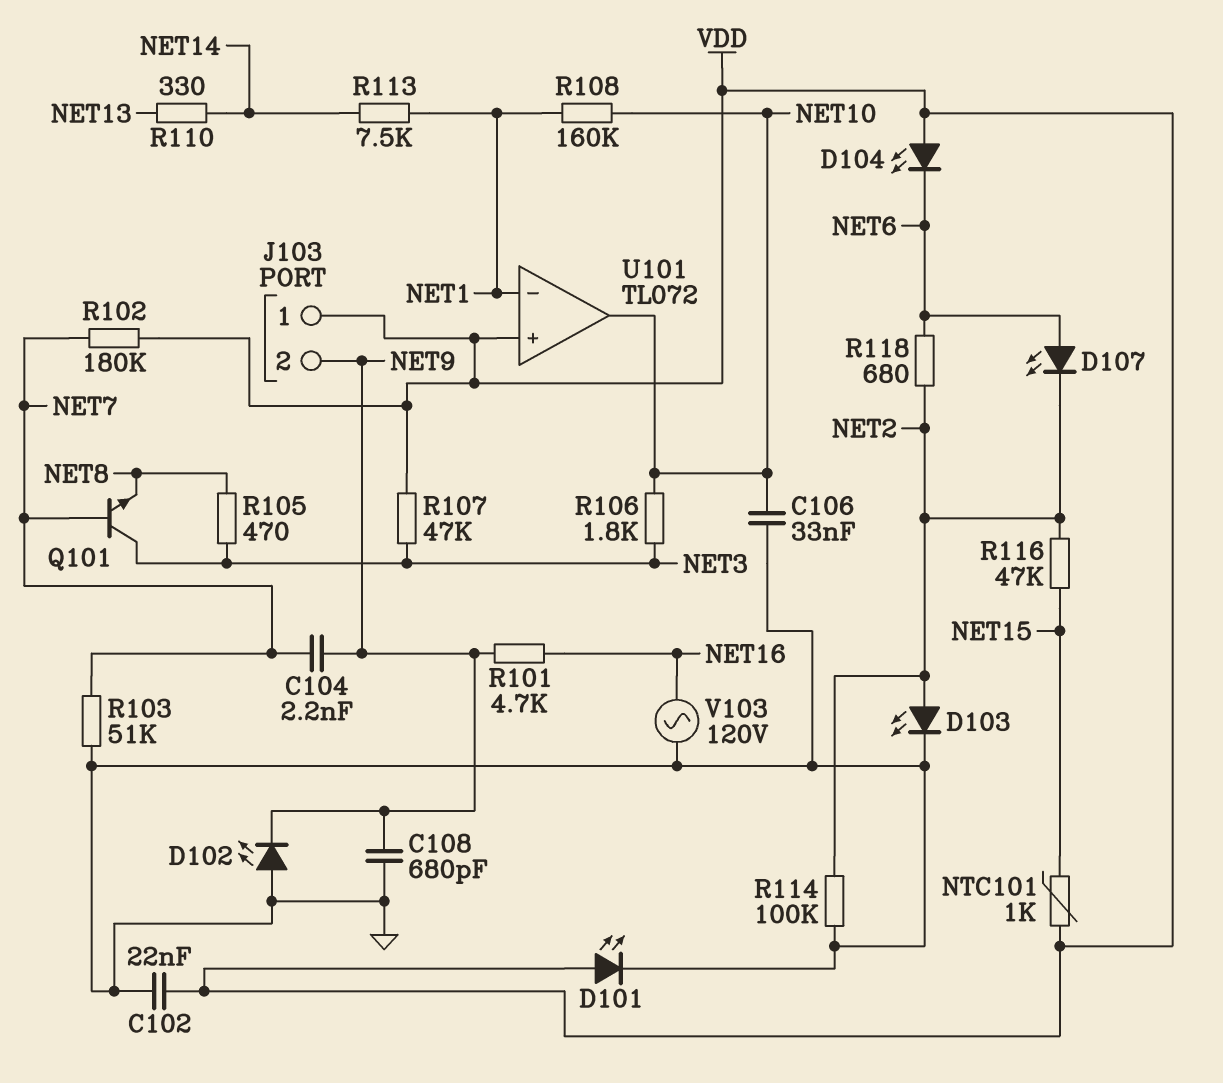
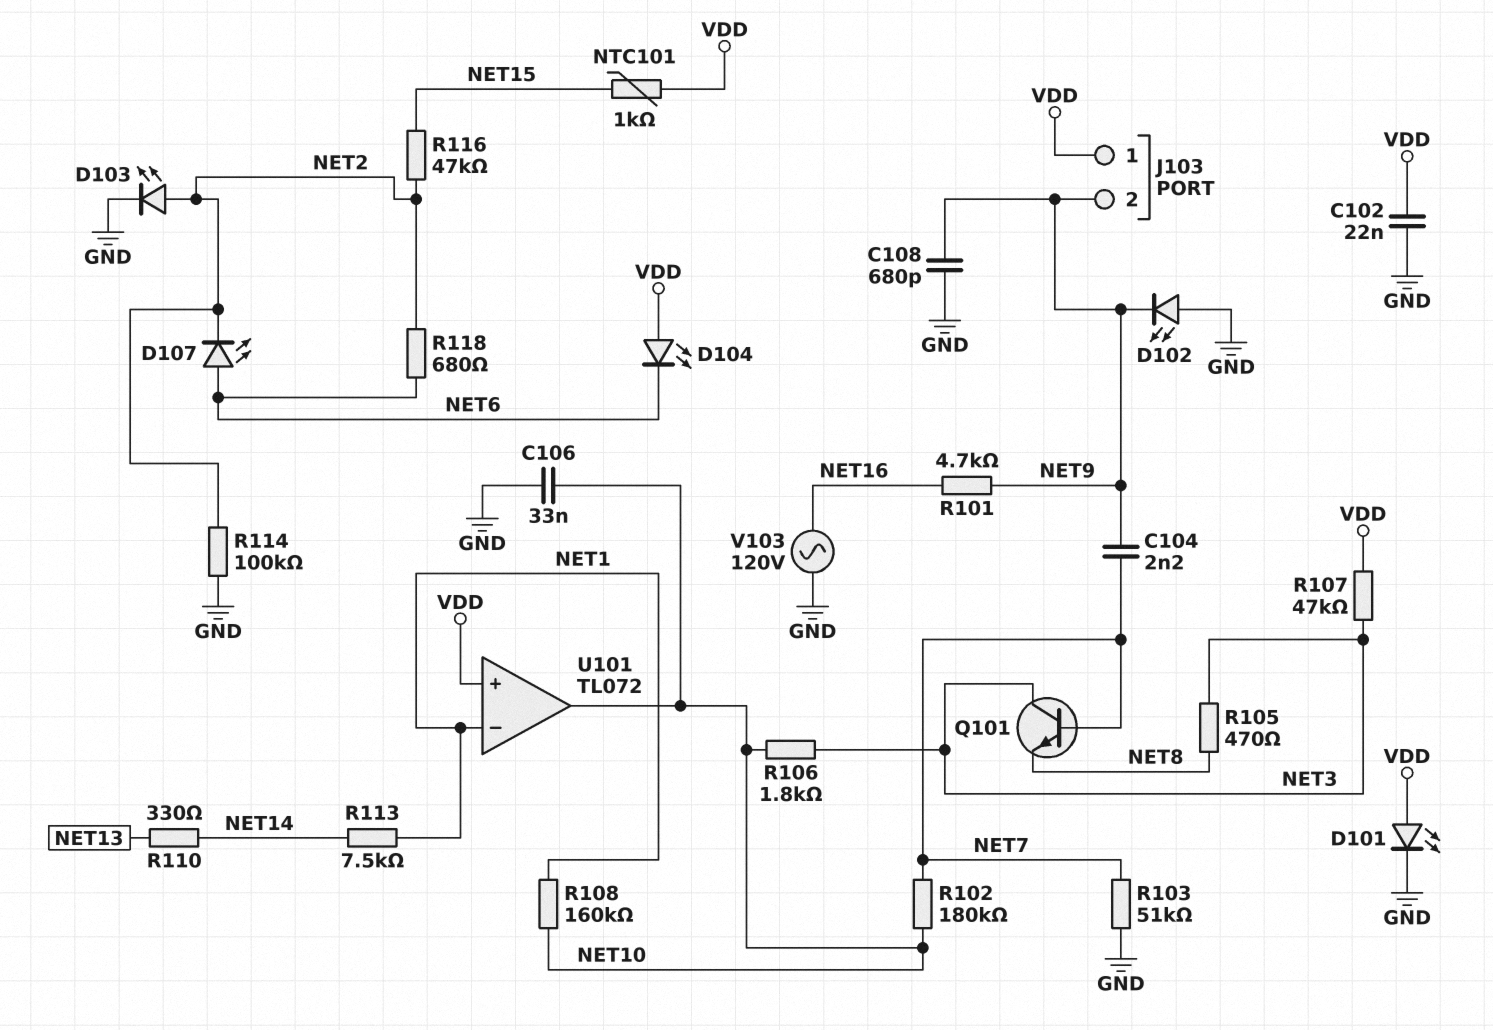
R102: 180k (NET7, VDD) -> 180k (NET7, NET10)

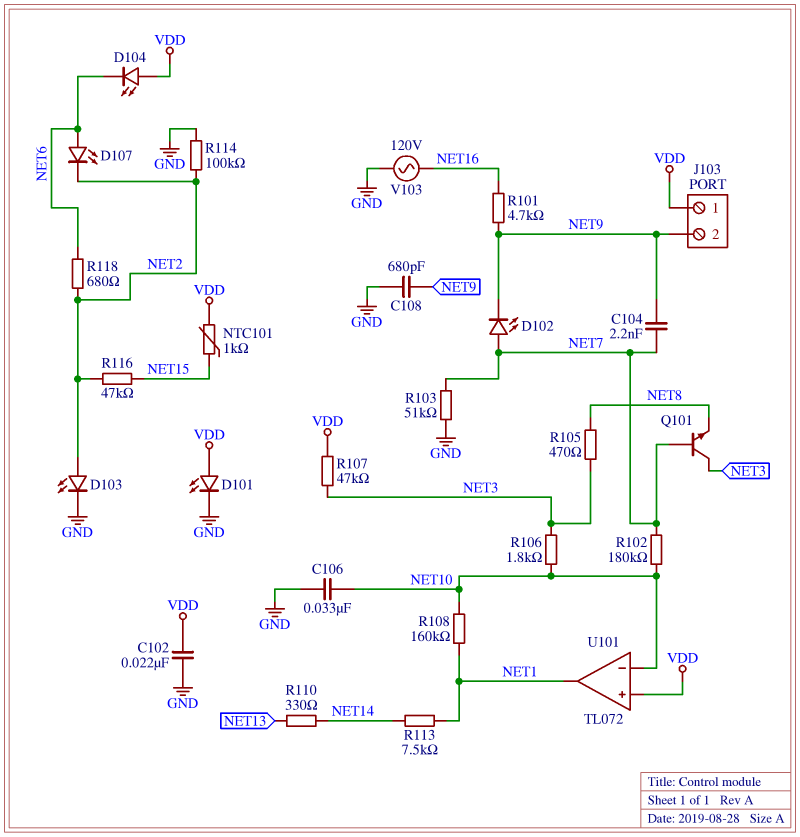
D102: LED (A GND, K NET9) -> LED (A NET7, K NET9)
U101 pin in-: NET1 -> NET10
U101 pin out: NET10 -> NET1

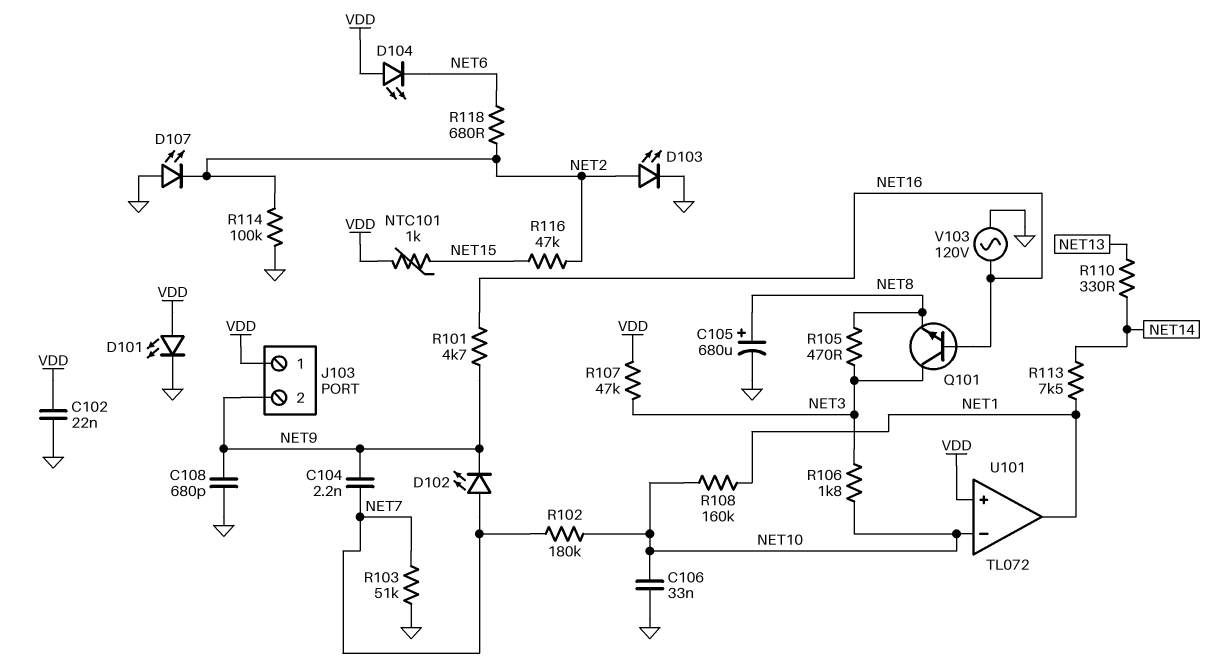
C105: none -> 680uF (plus NET8, minus GND)
D107: LED (A NET6, K NET2) -> LED (A GND, K NET2)
Q101: NPN (B NET7, C NET3, E NET8) -> NPN (B NET16, C NET3, E NET8)

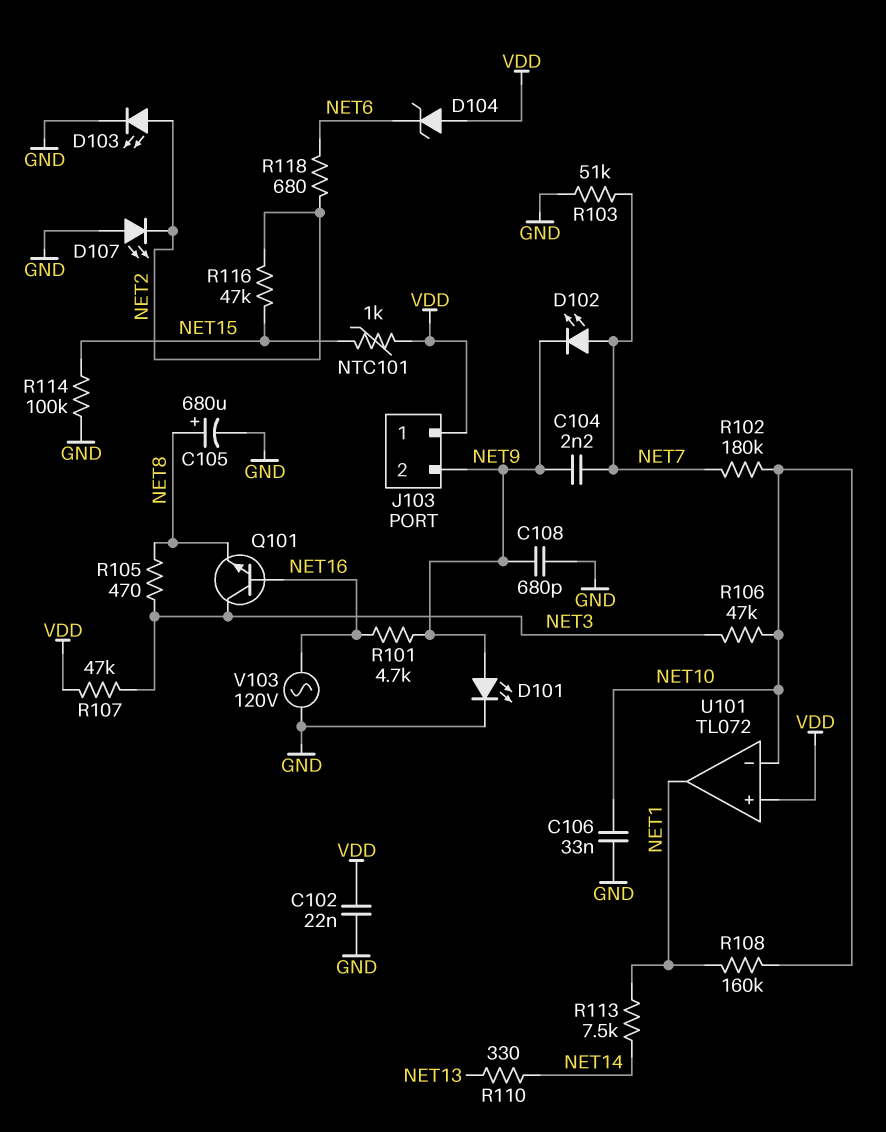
D101: LED (A VDD, K GND) -> LED (A NET9, K GND)
D104: LED (A VDD, K NET6) -> zener (A VDD, K NET6)
R106: 1.8k (NET3, NET10) -> 47k (NET3, NET10)
R114: 100k (GND, NET2) -> 100k (GND, NET15)

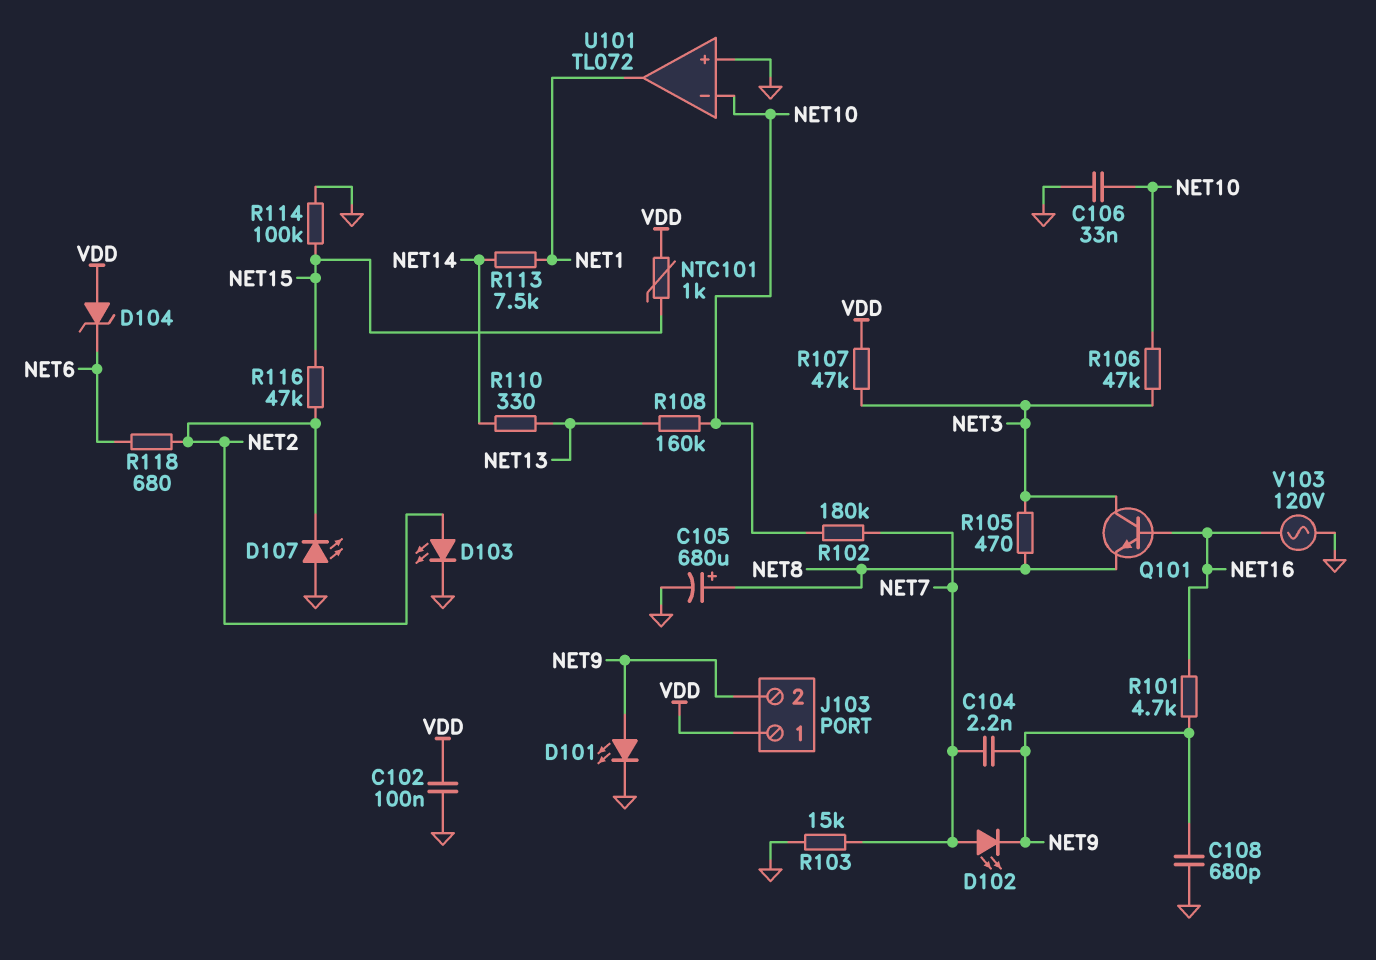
C102: 22nF (GND, VDD) -> 100nF (GND, VDD)
R103: 51k (GND, NET7) -> 15k (GND, NET7)
R108: 160k (NET1, NET10) -> 160k (NET10, NET13)
U101 pin in+: VDD -> GND

